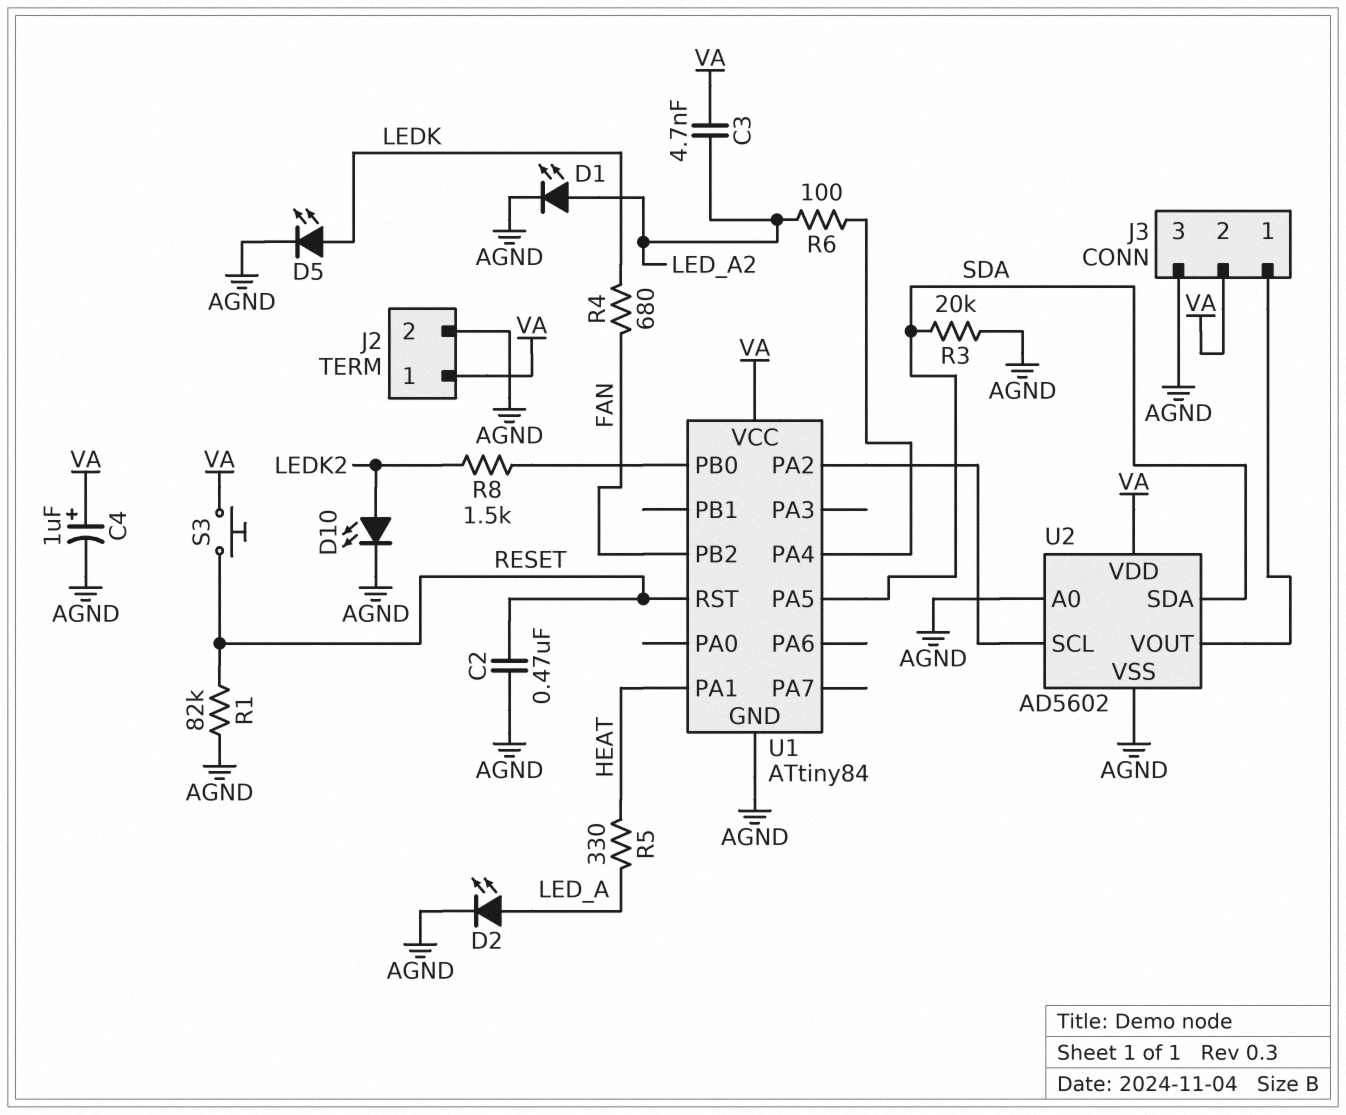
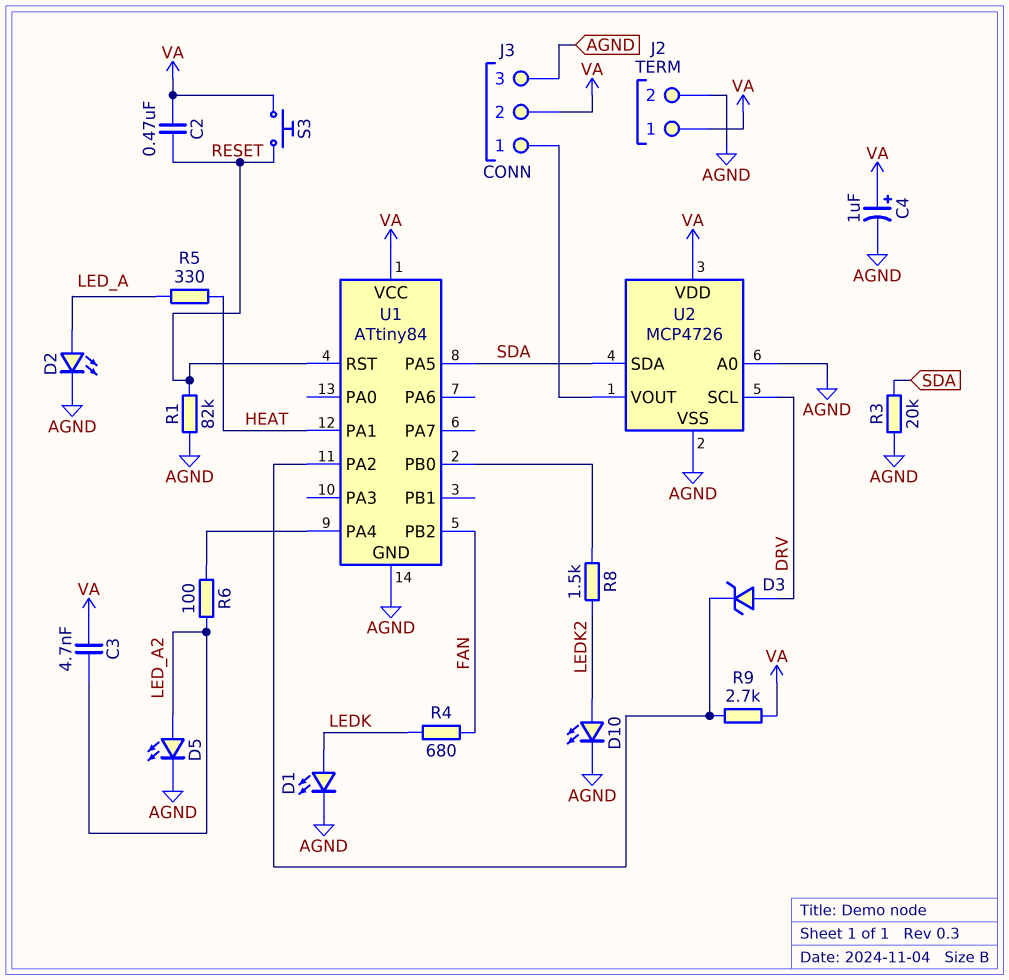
C2: 470nF (AGND, RESET) -> 470nF (RESET, VA)
D1: LED (A LED_A2, K AGND) -> LED (A LEDK, K AGND)
D3: none -> zener (A DRV, K U1/PA2)
D5: LED (A LEDK, K AGND) -> LED (A LED_A2, K AGND)
R9: none -> 2.7k (U1/PA2, VA)
U2: AD5602 -> MCP4726
U2 pin SCL: U1/PA2 -> DRV

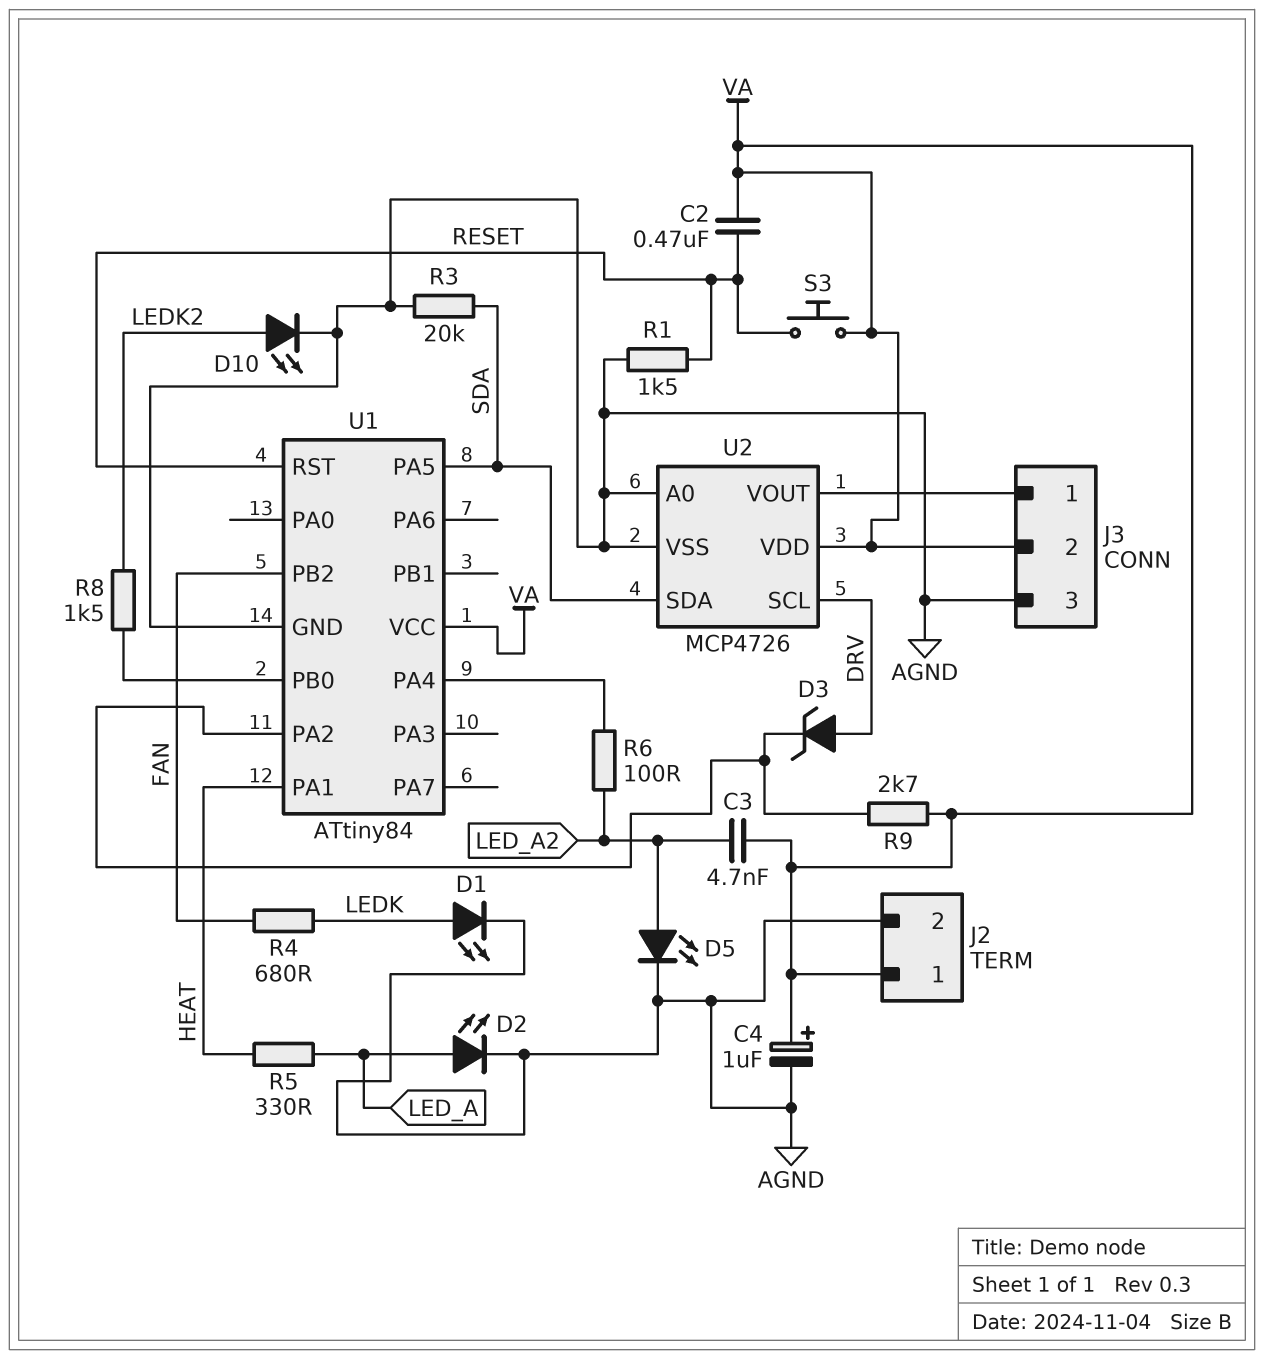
R1: 82k (AGND, RESET) -> 1.5k (AGND, RESET)

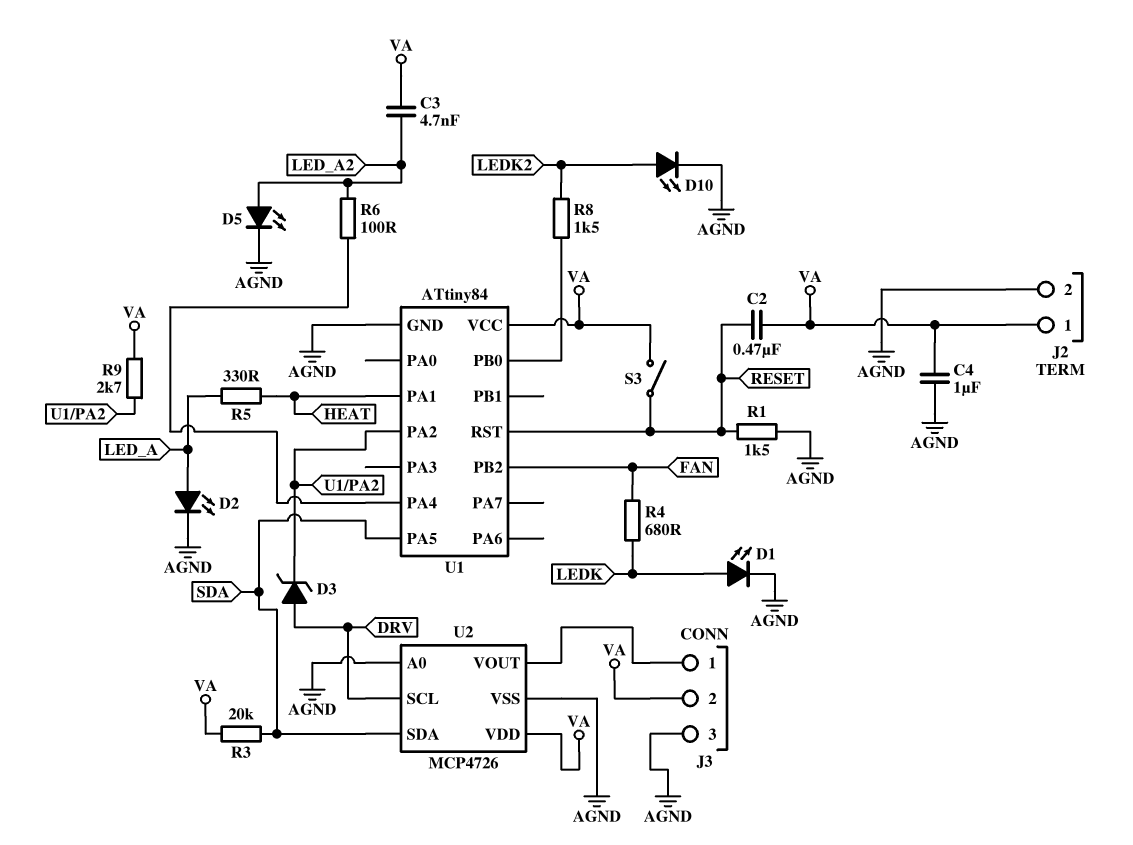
C4: 1uF (plus VA, minus AGND) -> 1uF (AGND, VA)
R3: 20k (AGND, SDA) -> 20k (SDA, VA)
S3: button (RESET, VA) -> switch (RESET, VA)

